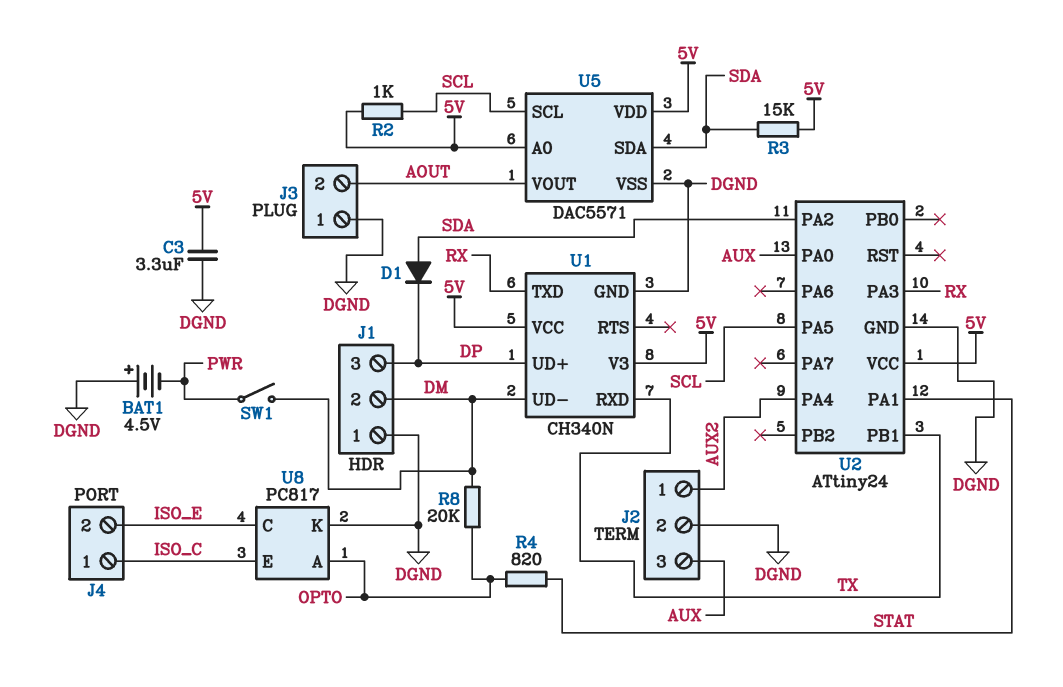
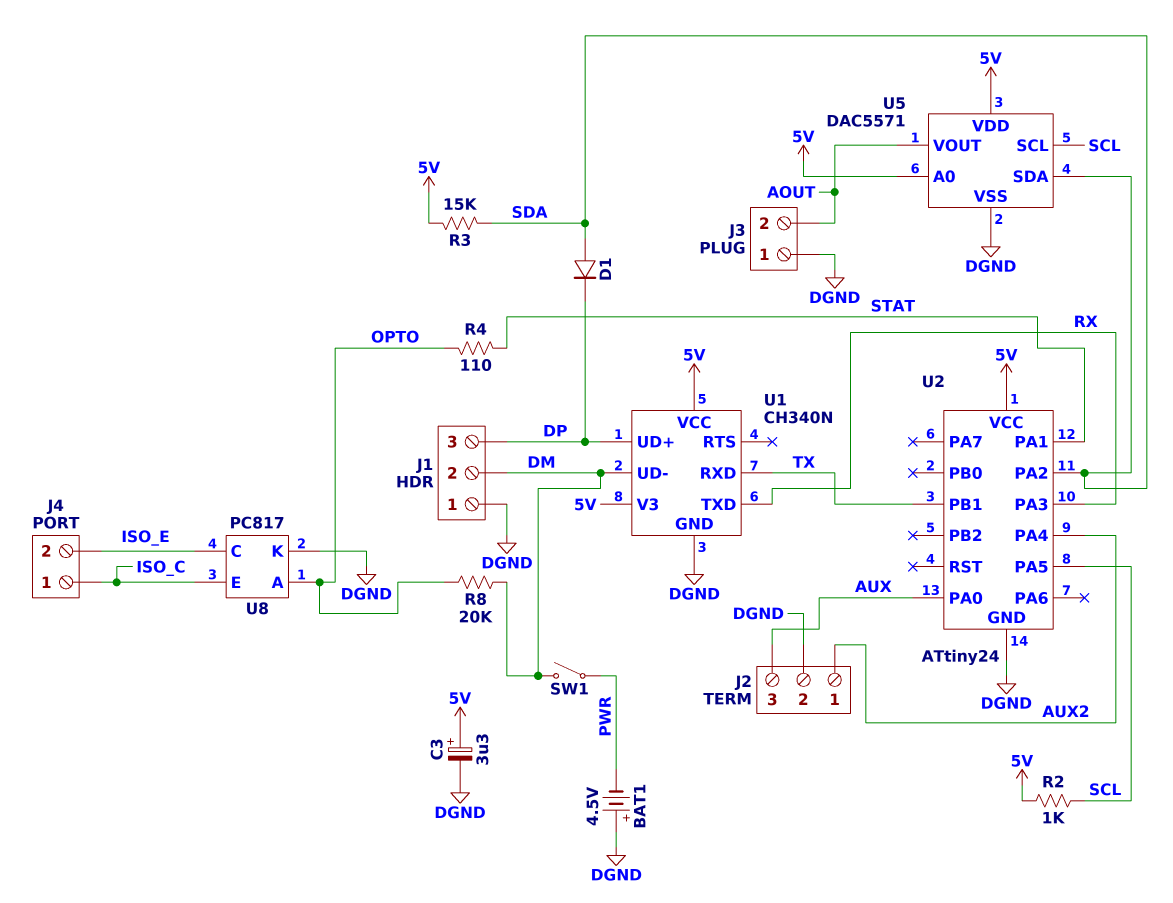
C3: 3.3uF (5V, DGND) -> 3.3uF (plus 5V, minus DGND)
R4: 820 (OPTO, STAT) -> 110 (OPTO, STAT)

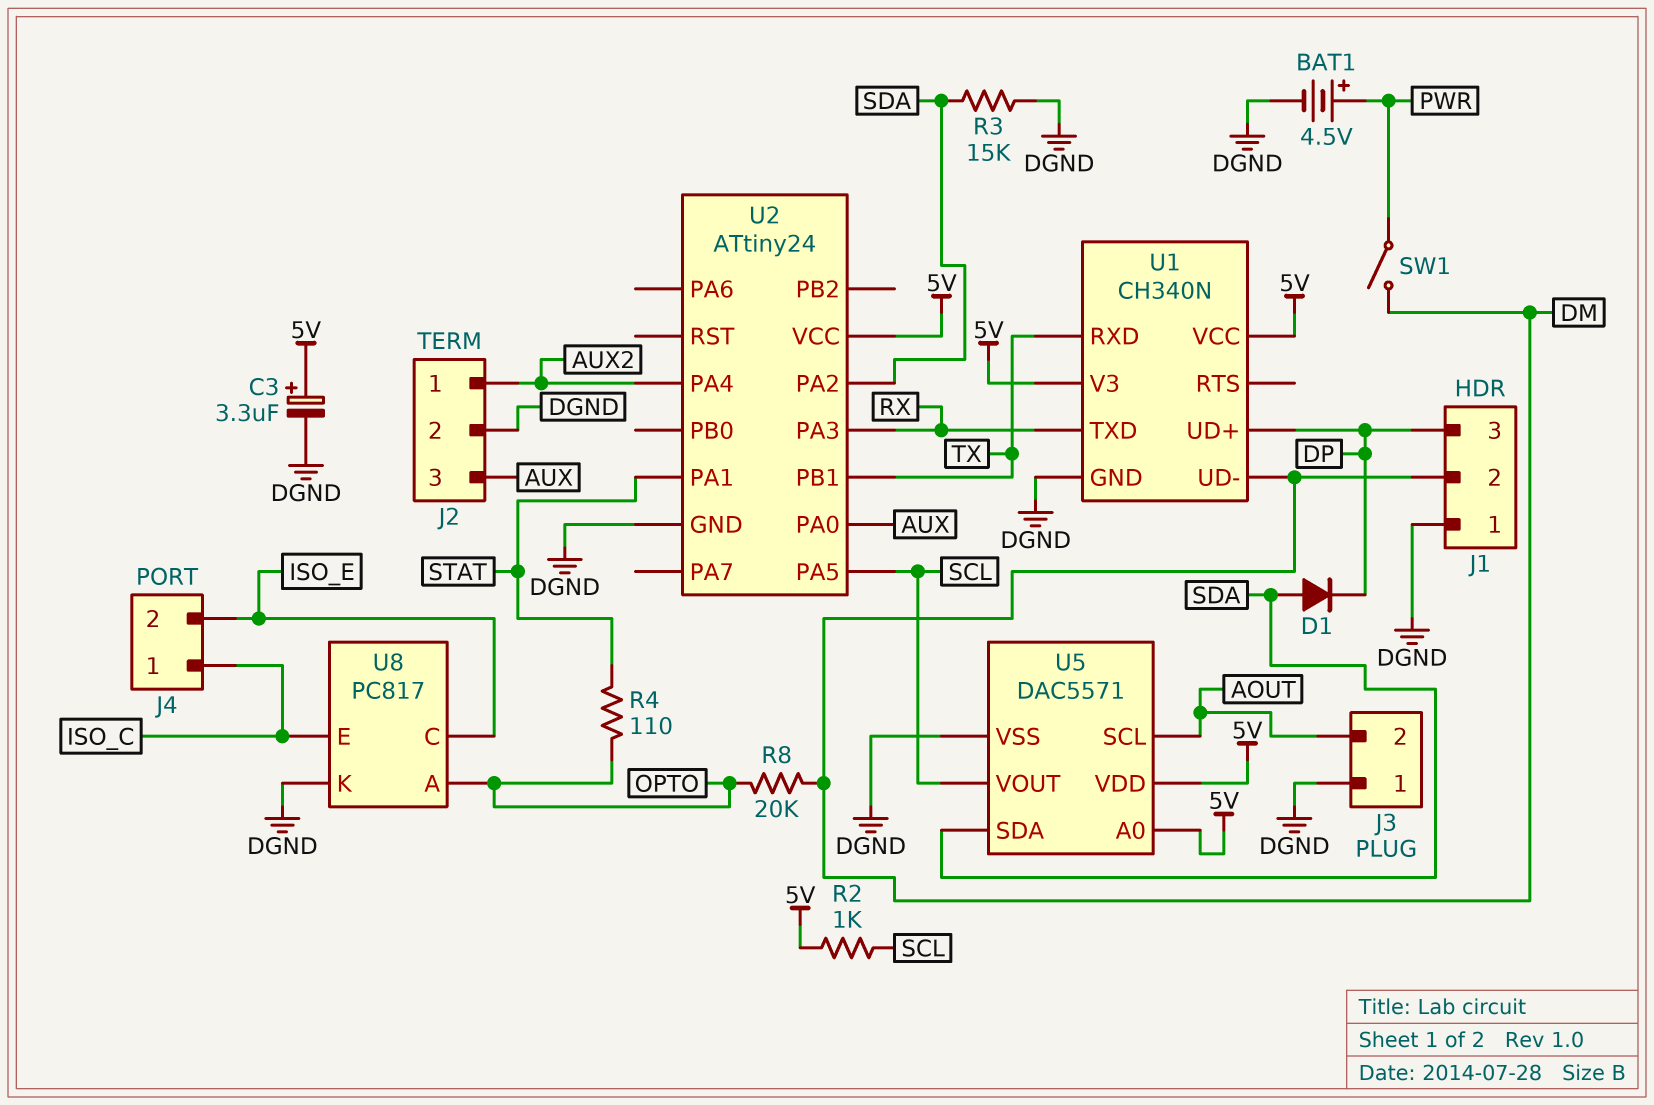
BAT1: 4.5V (plus DGND, minus PWR) -> 4.5V (plus PWR, minus DGND)
R3: 15k (5V, SDA) -> 15k (DGND, SDA)
U5 pin SCL: SCL -> AOUT
U5 pin VOUT: AOUT -> SCL

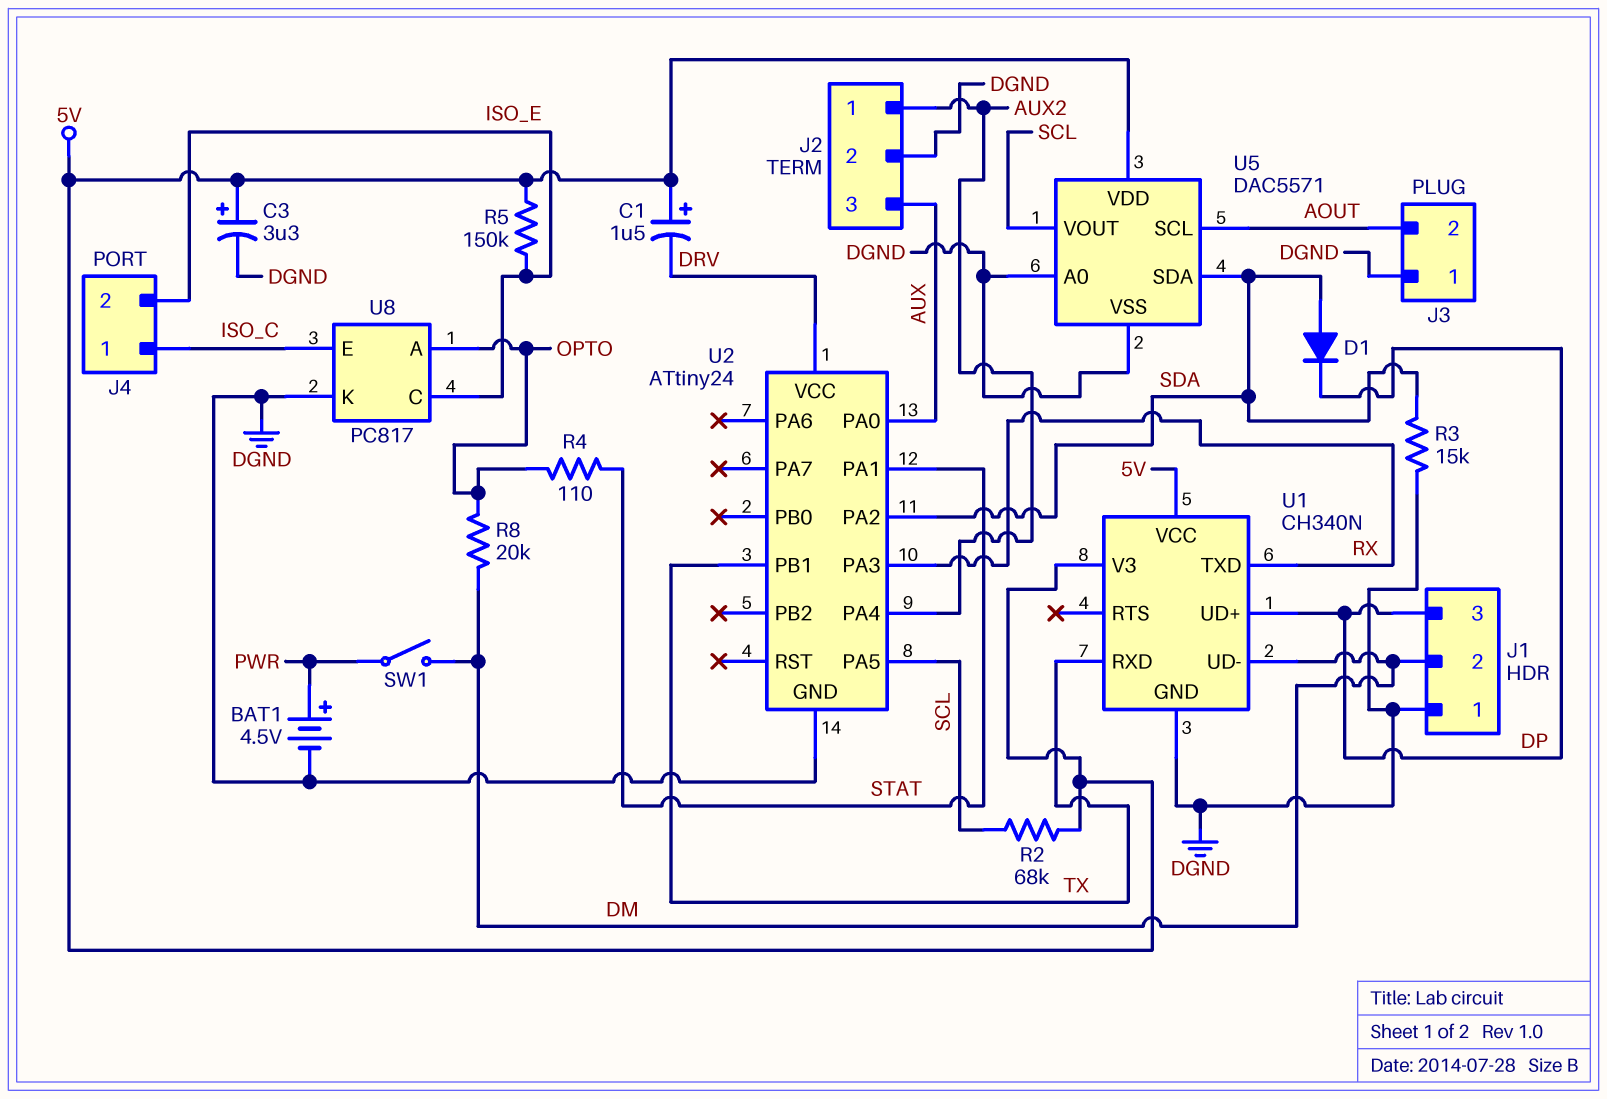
C1: none -> 1.5uF (plus 5V, minus DRV)
R2: 1k (5V, SCL) -> 68k (5V, SCL)
R5: none -> 150k (5V, ISO_E)
U2 pin VCC: 5V -> DRV
U5 pin A0: 5V -> DGND

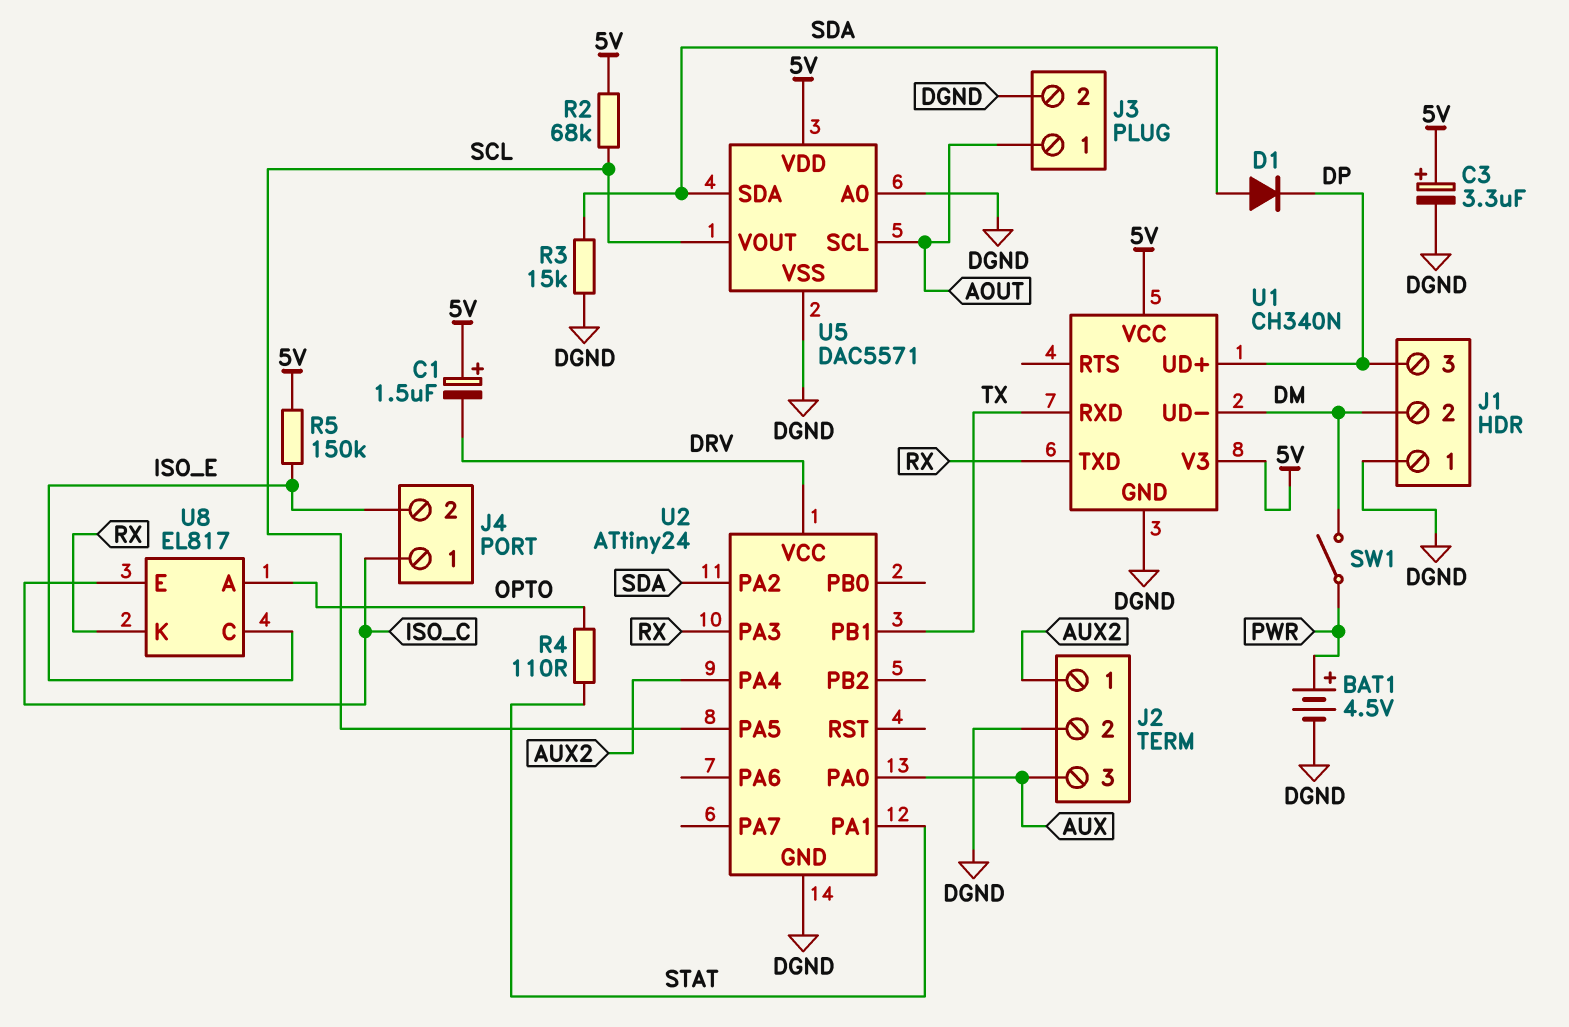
J3 pin 1: DGND -> AOUT
J3 pin 2: AOUT -> DGND
R8: 20k (DM, OPTO) -> none
U8: PC817 -> EL817
U8 pin K: DGND -> RX

